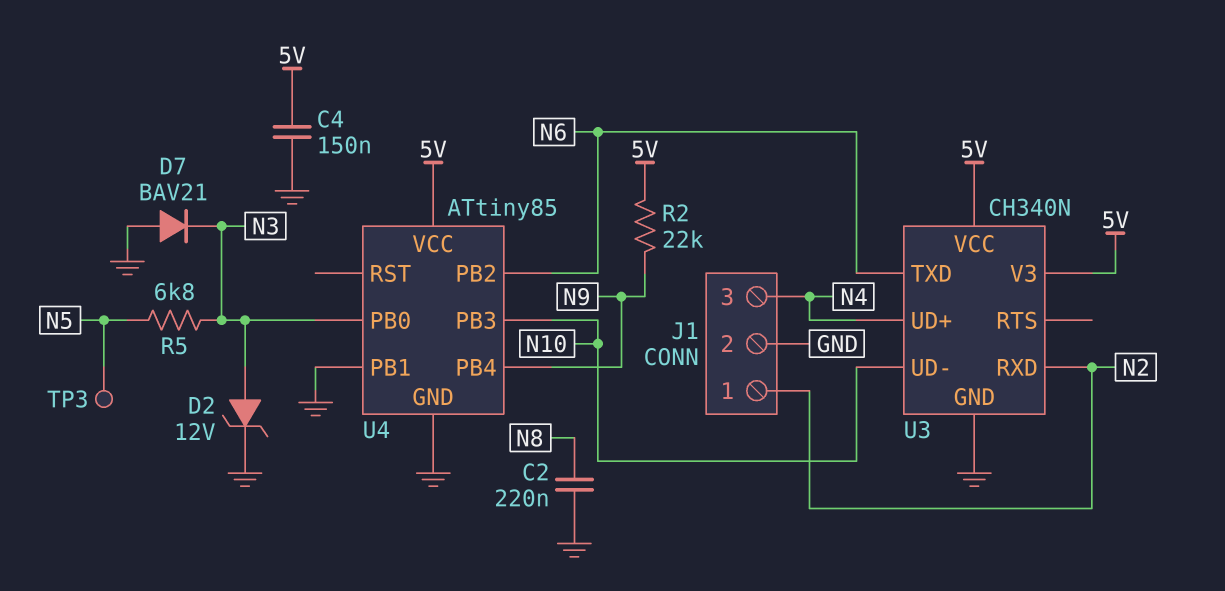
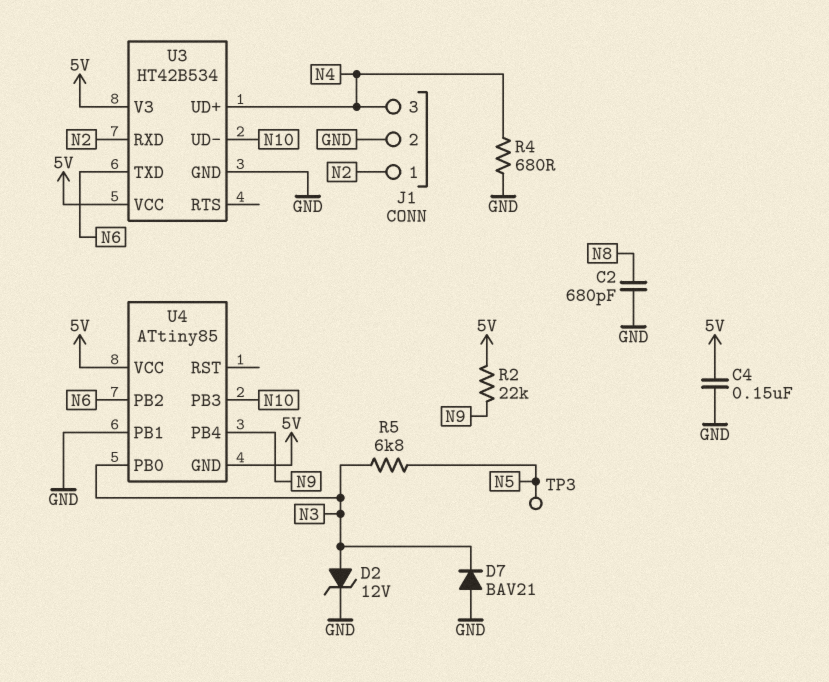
C2: 220nF (GND, N8) -> 680pF (GND, N8)
R4: none -> 680 (GND, N4)
U3: CH340N -> HT42B534
U4 pin GND: GND -> 5V

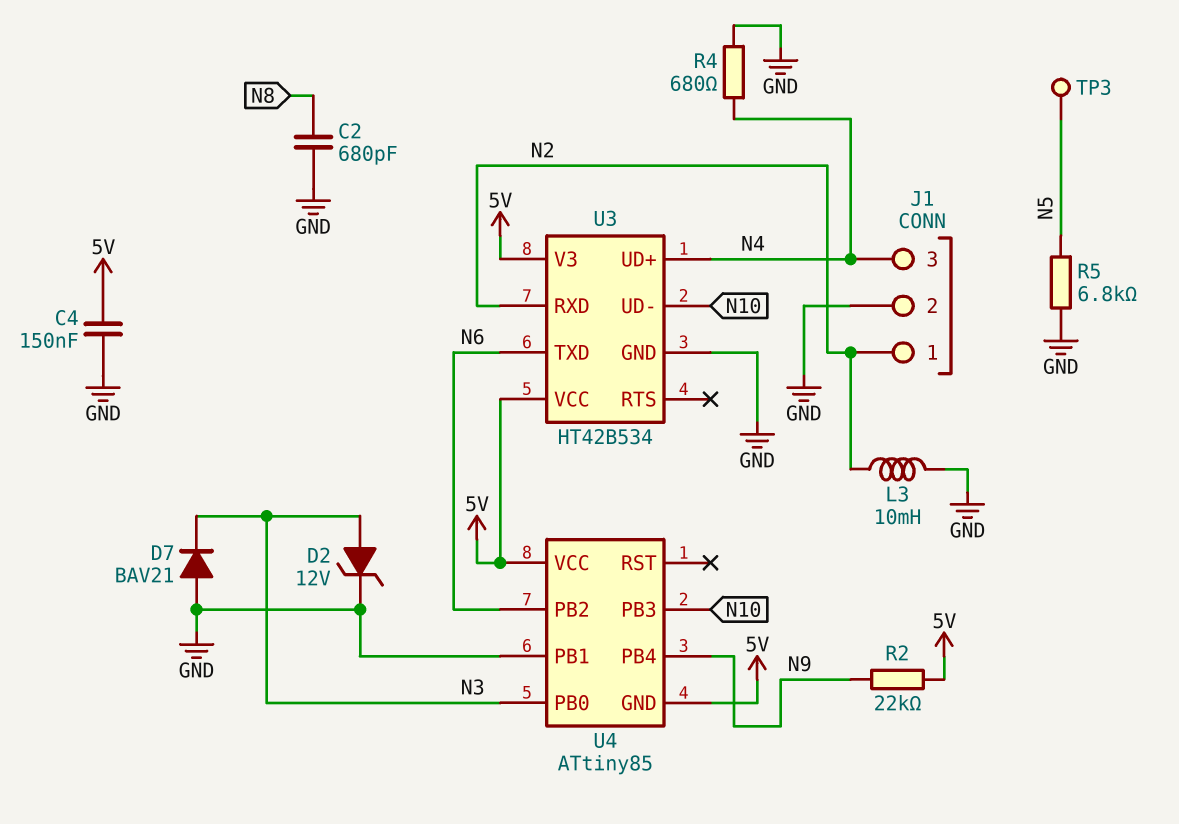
L3: none -> 10mH (GND, N2)
R5: 6.8k (N3, N5) -> 6.8k (GND, N5)

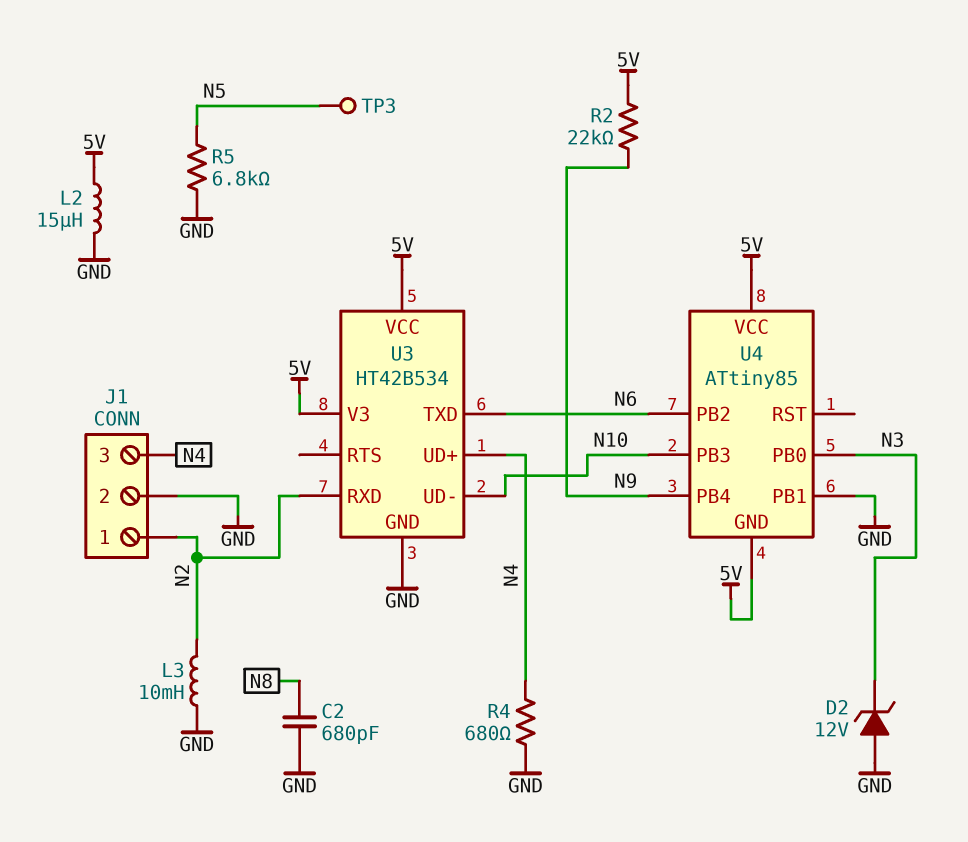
C4: 150nF (5V, GND) -> none
D2: zener 12V (A N3, K GND) -> zener 12V (A GND, K N3)
D7: diode BAV21 (A GND, K N3) -> none
L2: none -> 15uH (5V, GND)

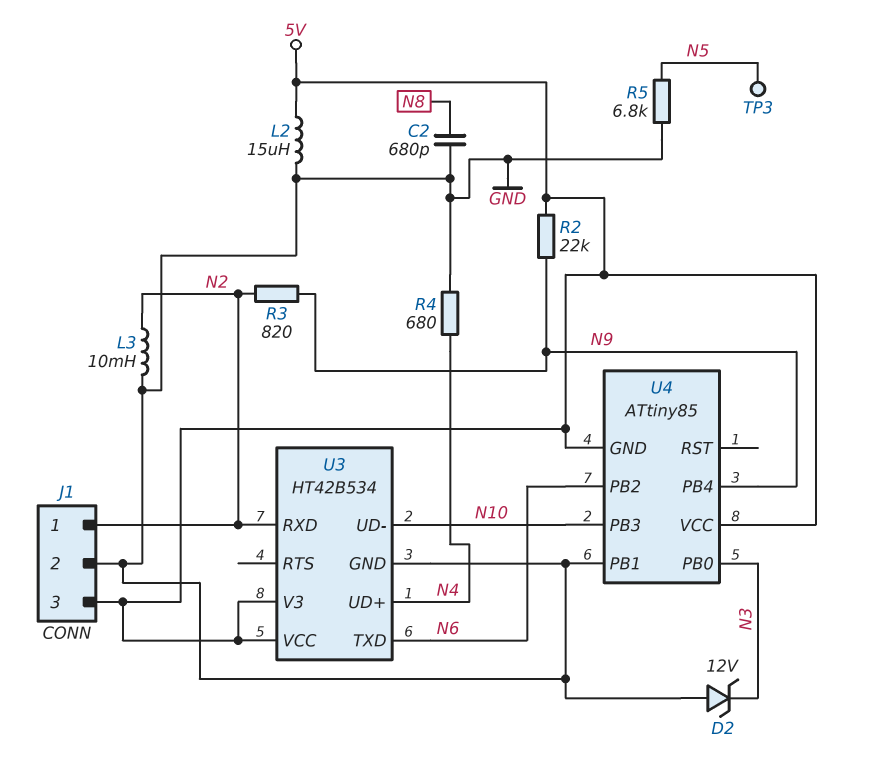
J1 pin 3: N4 -> 5V
R3: none -> 820 (N2, N9)

